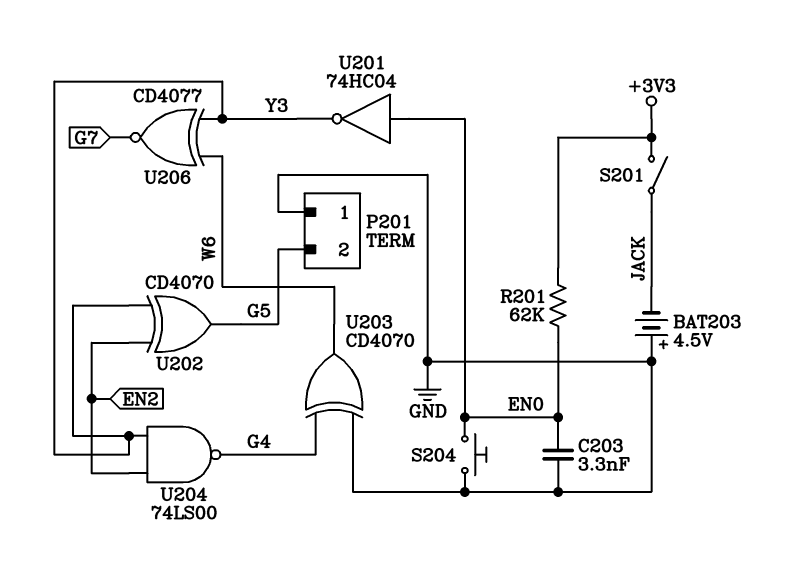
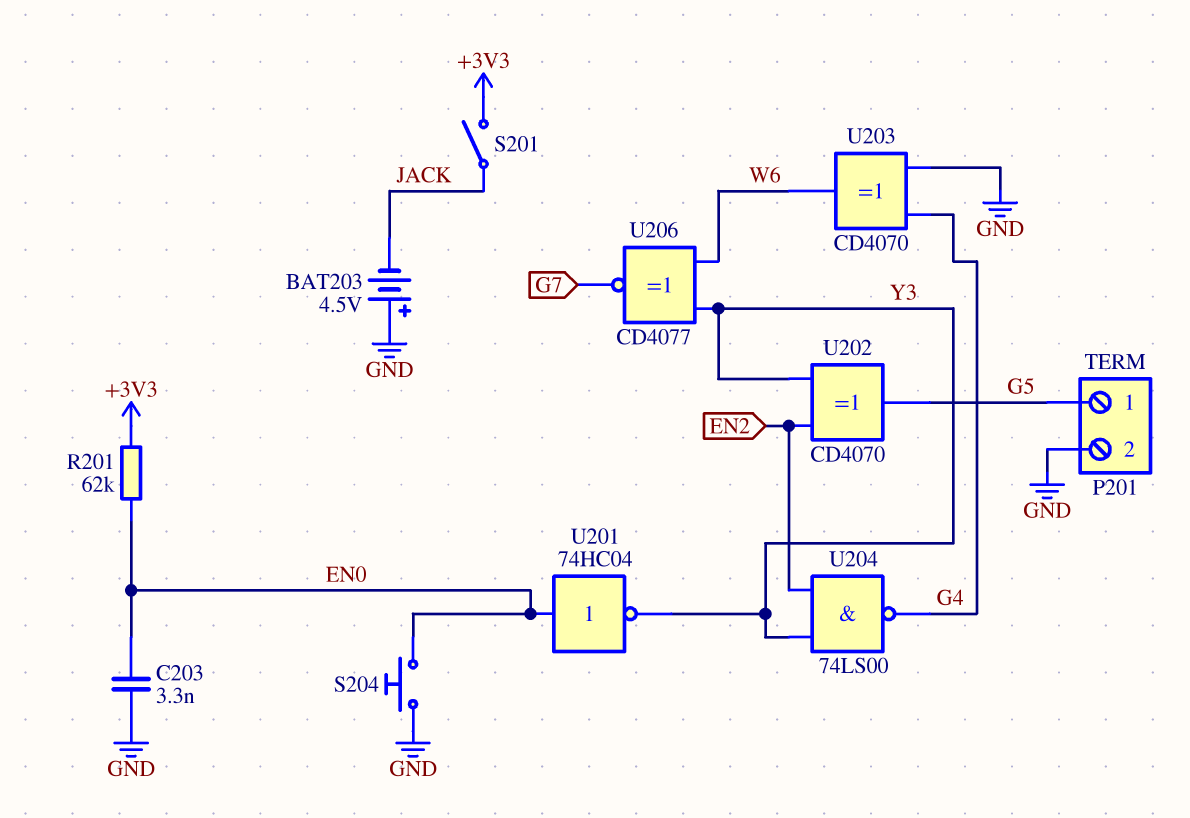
P201 pin 1: GND -> G5
P201 pin 2: G5 -> GND

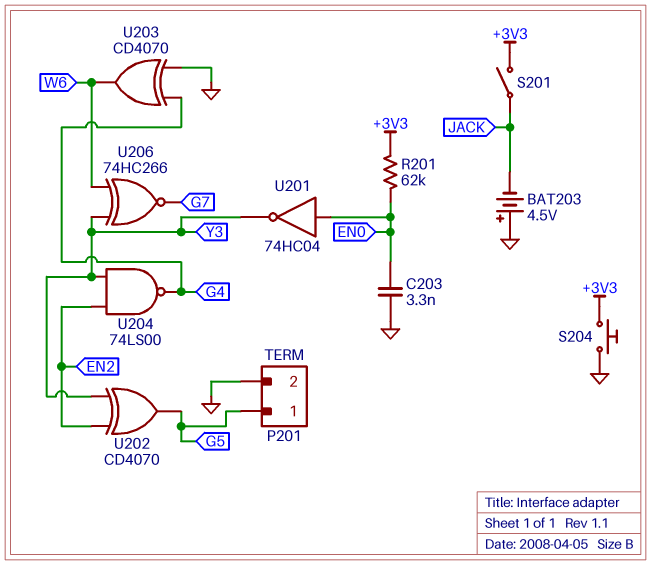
S204: button (EN0, GND) -> button (+3V3, GND)
U206: XNOR CD4077 (in W6, in Y3, out G7) -> XNOR 74HC266 (in W6, in Y3, out G7)

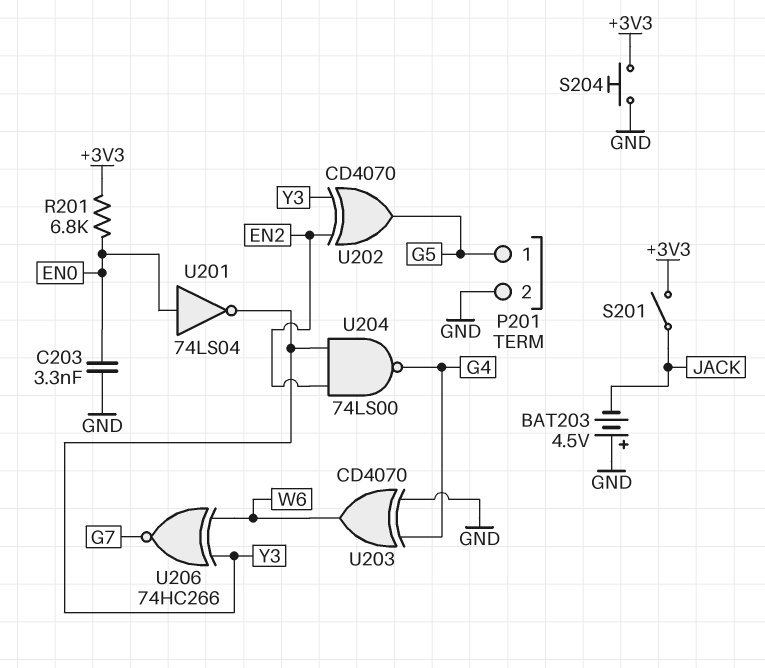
R201: 62k (+3V3, EN0) -> 6.8k (+3V3, EN0)
U201: NOT 74HC04 (in EN0, out Y3) -> NOT 74LS04 (in EN0, out Y3)

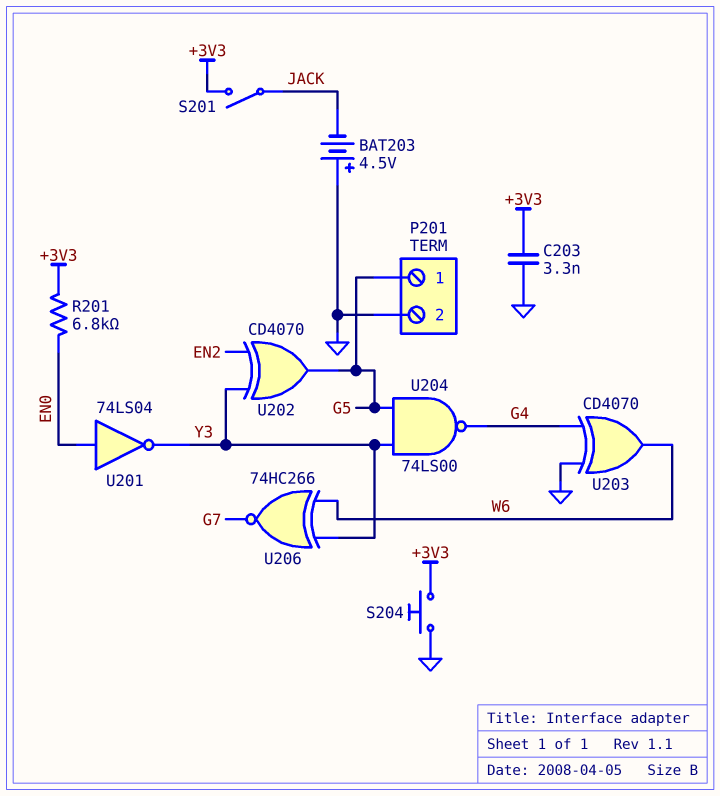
C203: 3.3nF (EN0, GND) -> 3.3nF (+3V3, GND)
U204: NAND 74LS00 (in EN2, in Y3, out G4) -> NAND 74LS00 (in G5, in Y3, out G4)

